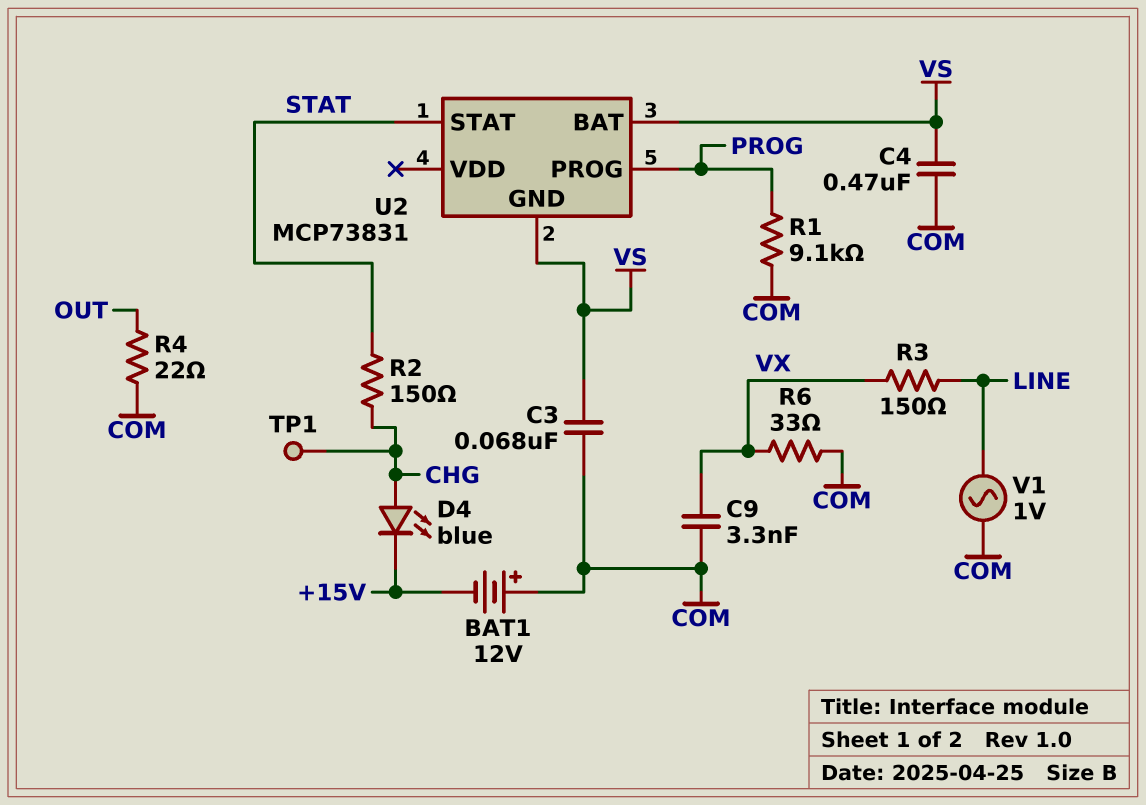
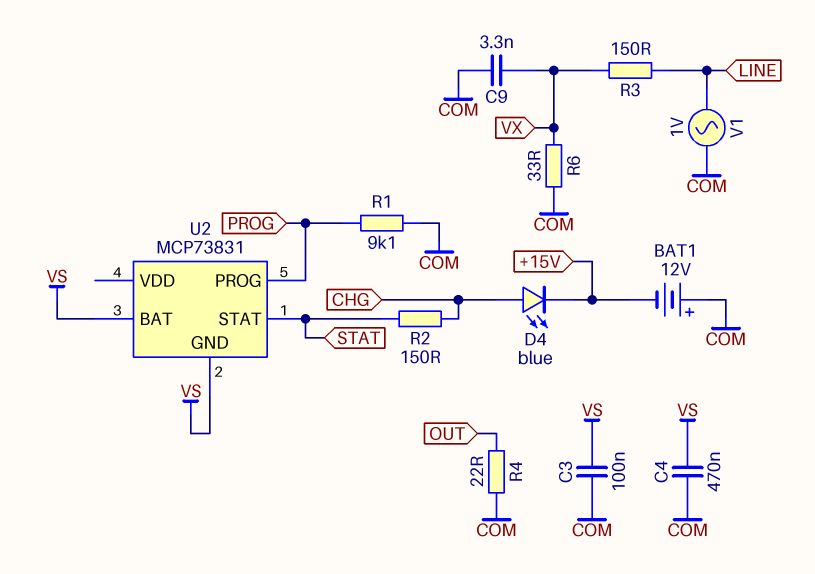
C3: 68nF (COM, VS) -> 100nF (COM, VS)
TP1: test point (CHG) -> none

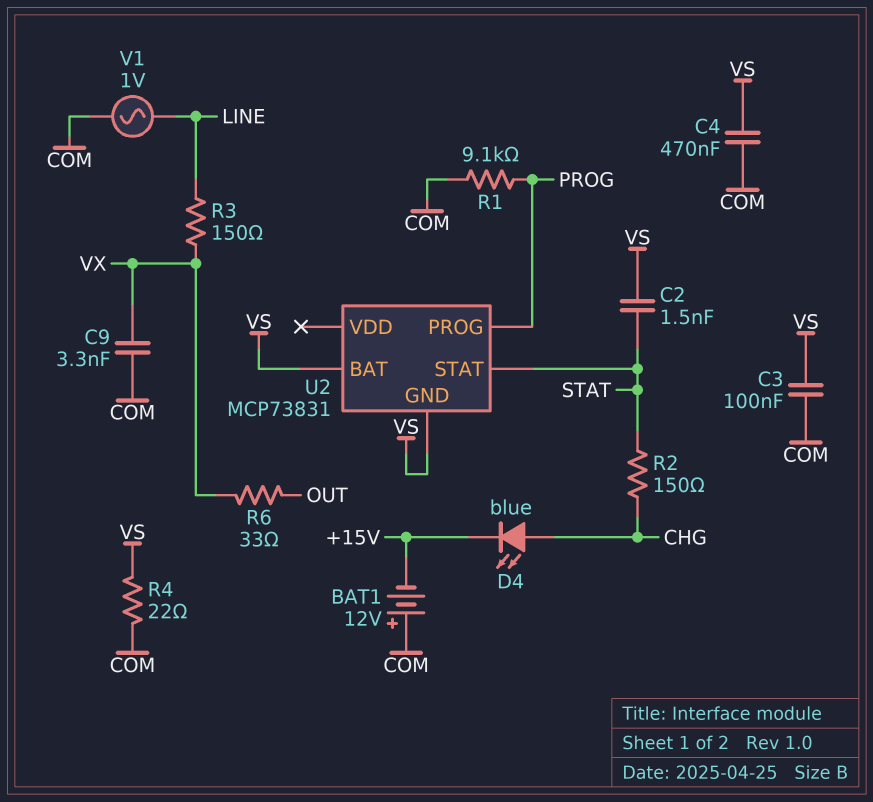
C2: none -> 1.5nF (STAT, VS)
R4: 22 (COM, OUT) -> 22 (COM, VS)
R6: 33 (COM, VX) -> 33 (OUT, VX)

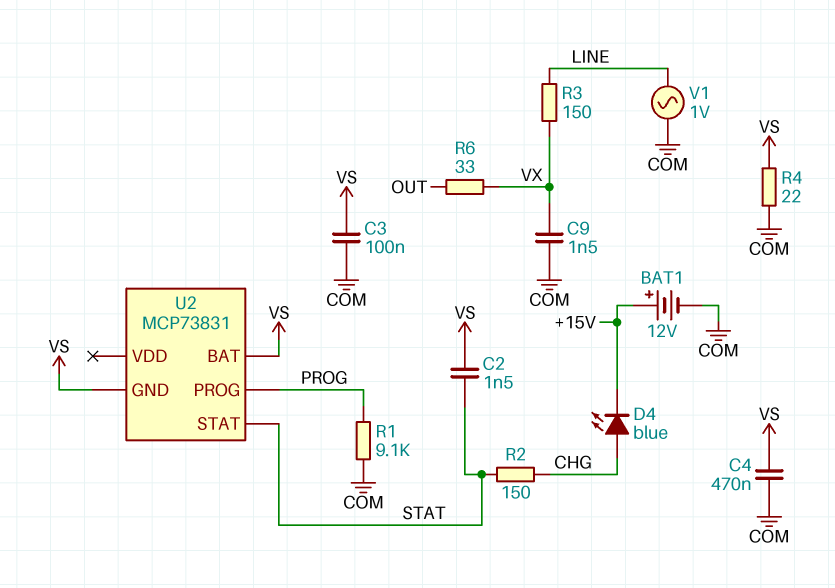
BAT1: 12V (plus COM, minus +15V) -> 12V (plus +15V, minus COM)
C9: 3.3nF (COM, VX) -> 1.5nF (COM, VX)

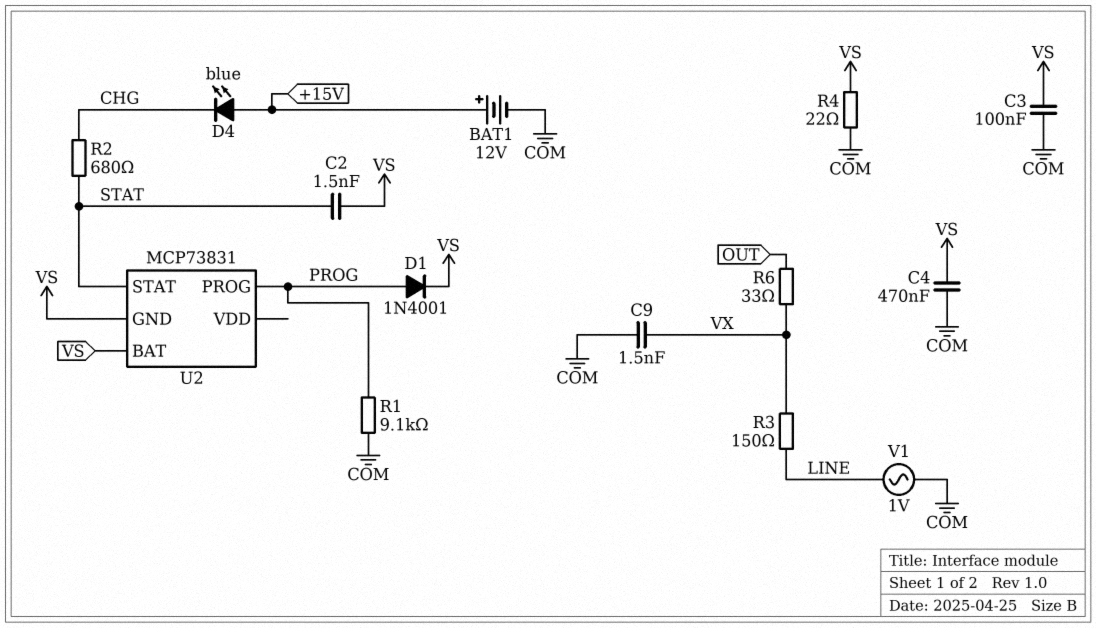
D1: none -> diode 1N4001 (A PROG, K VS)
D4: LED blue (A CHG, K +15V) -> LED blue (A +15V, K CHG)
R2: 150 (CHG, STAT) -> 680 (CHG, STAT)

